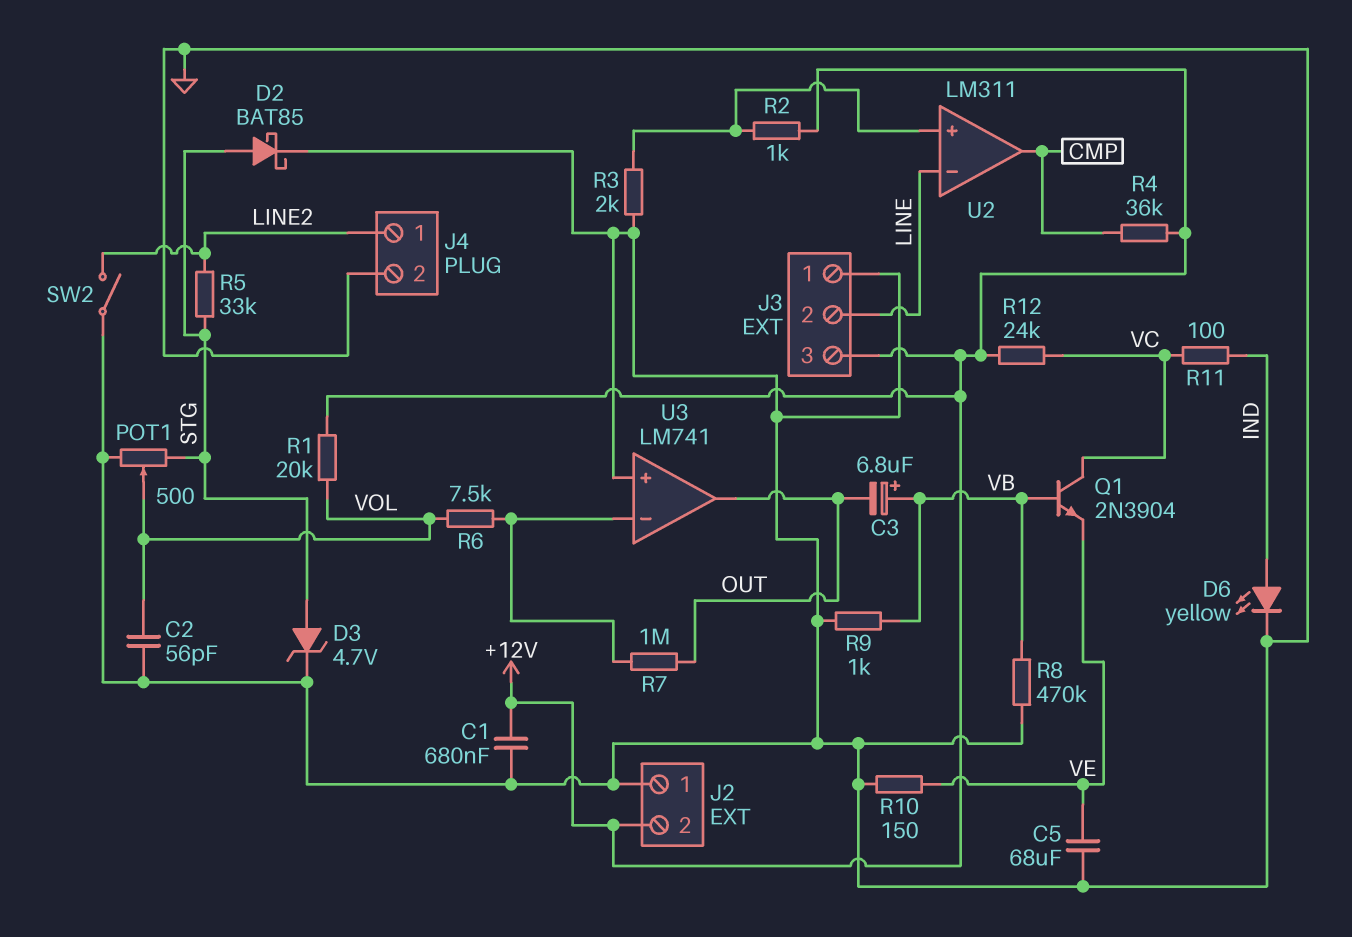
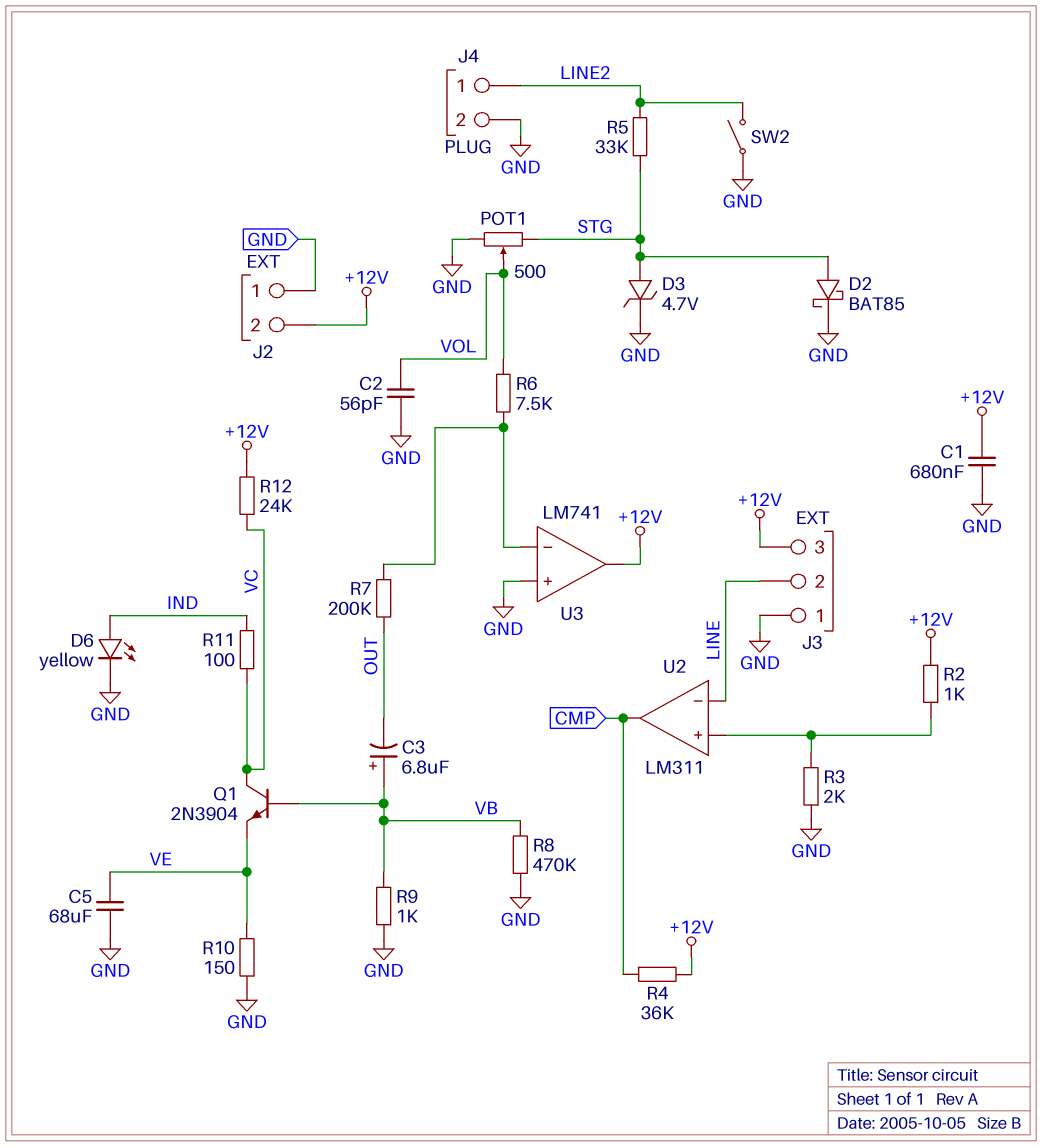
R1: 20k (+12V, VOL) -> none
R7: 1M (OUT, U3/in-) -> 200k (OUT, U3/in-)
U3 pin out: OUT -> +12V

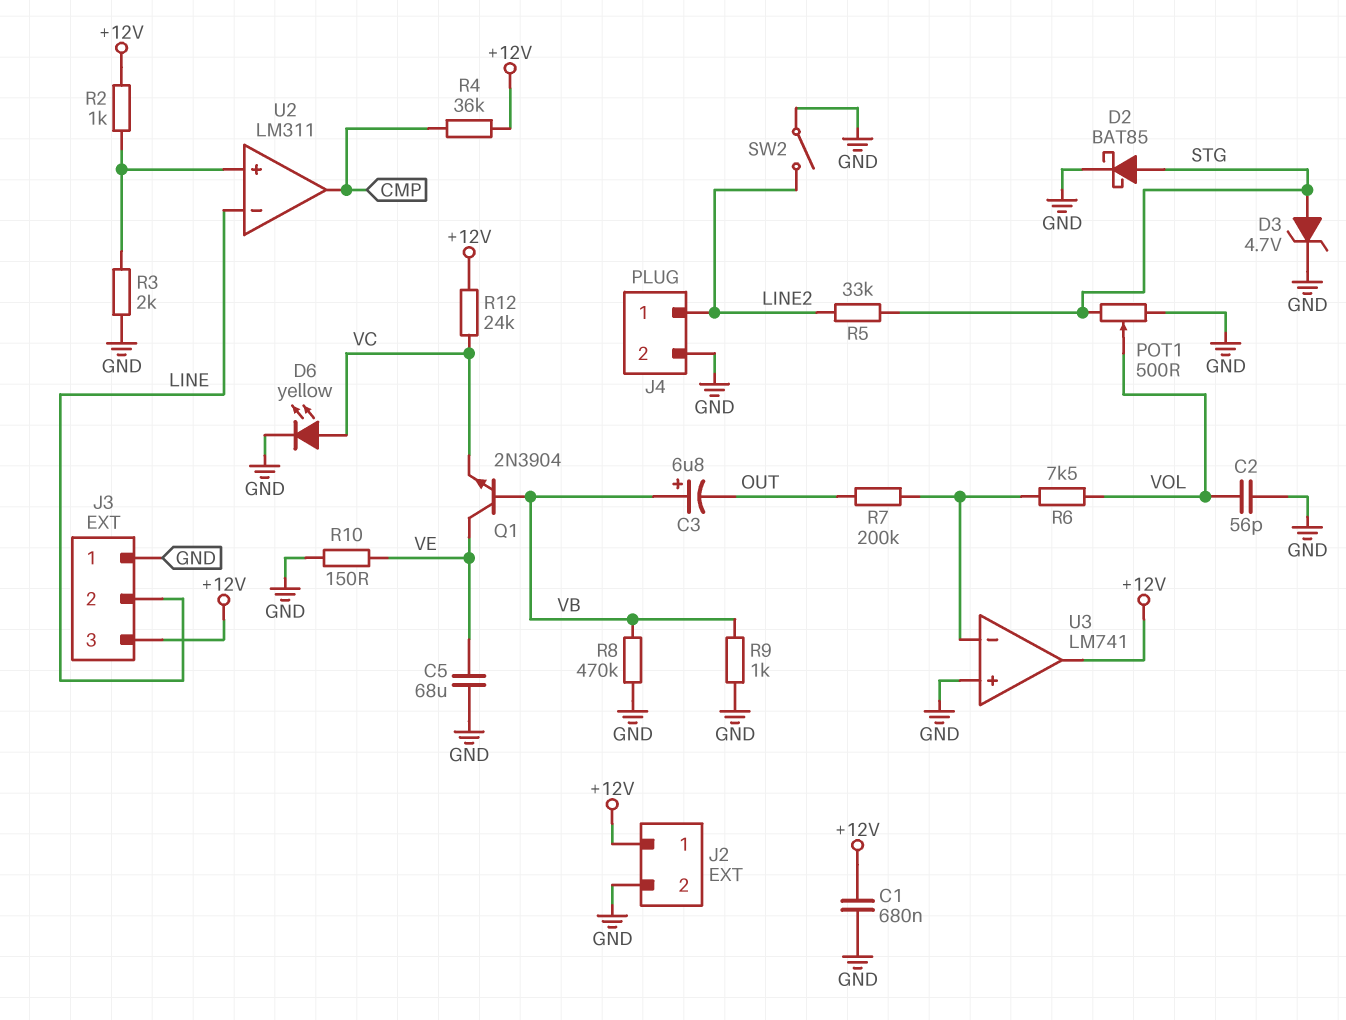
D6: LED yellow (A IND, K GND) -> LED yellow (A VC, K GND)
J2 pin 1: GND -> +12V
J2 pin 2: +12V -> GND
Q1: NPN 2N3904 (B VB, C VC, E VE) -> NPN 2N3904 (B VB, C VE, E VC)
R11: 100 (IND, VC) -> none

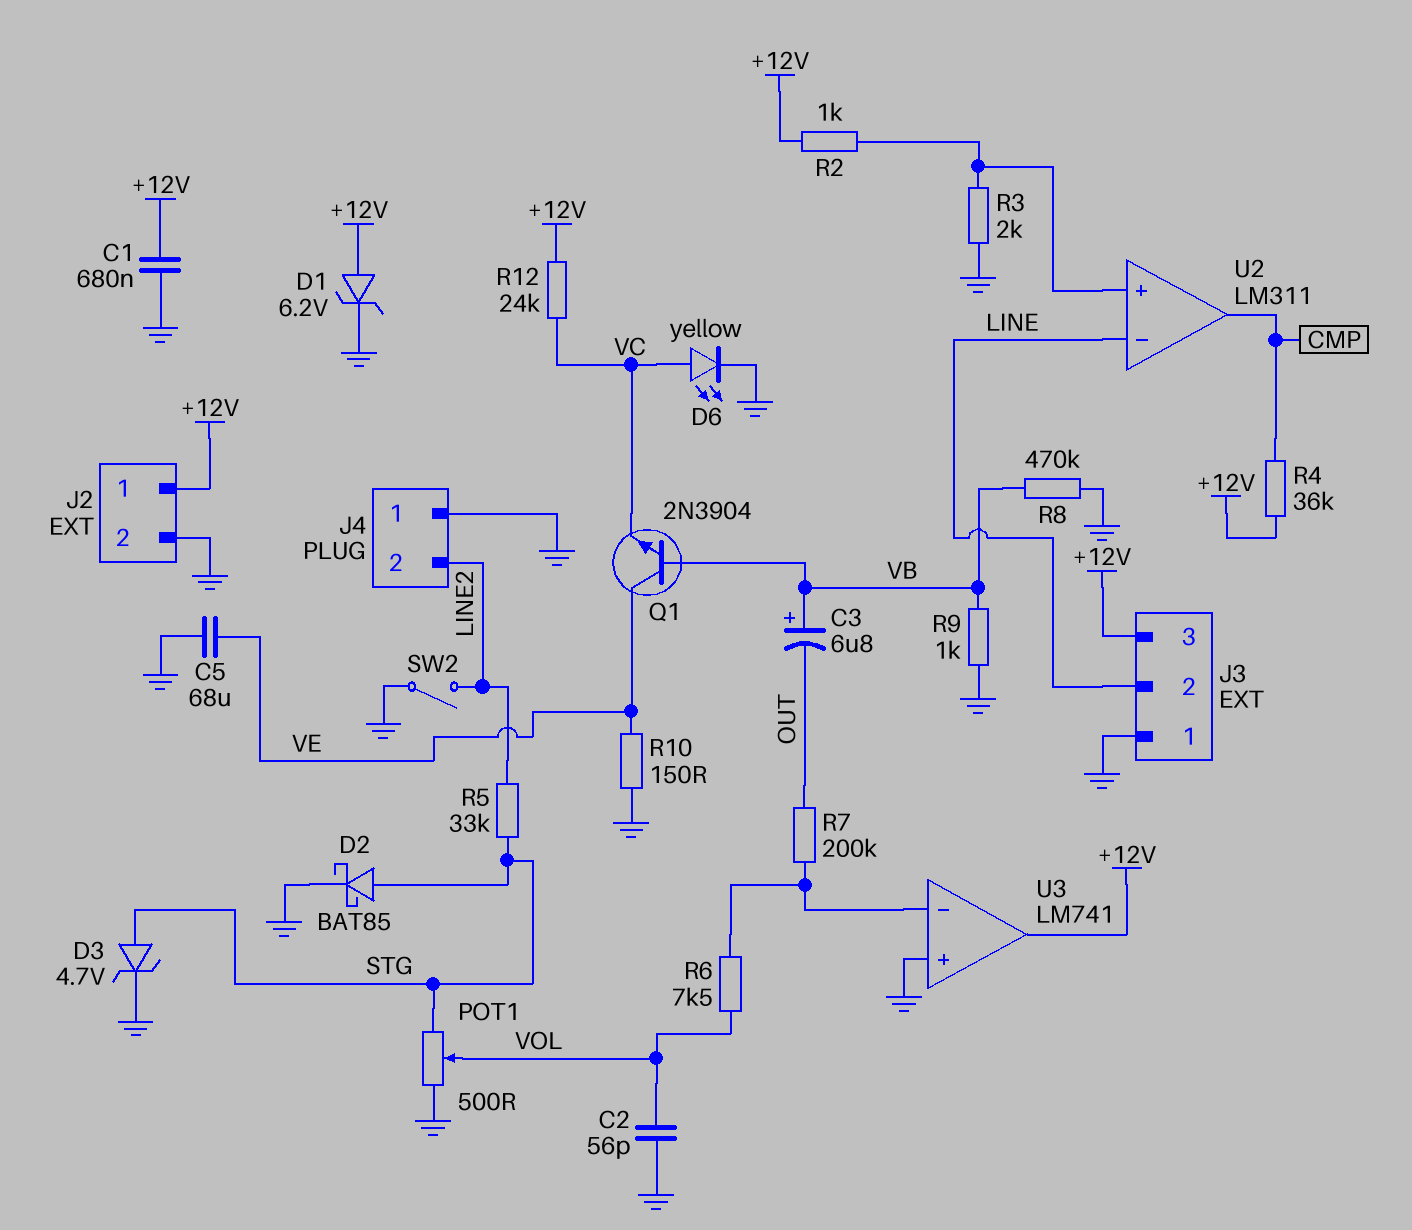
D1: none -> zener 6.2V (A +12V, K GND)
J4 pin 1: LINE2 -> GND
J4 pin 2: GND -> LINE2

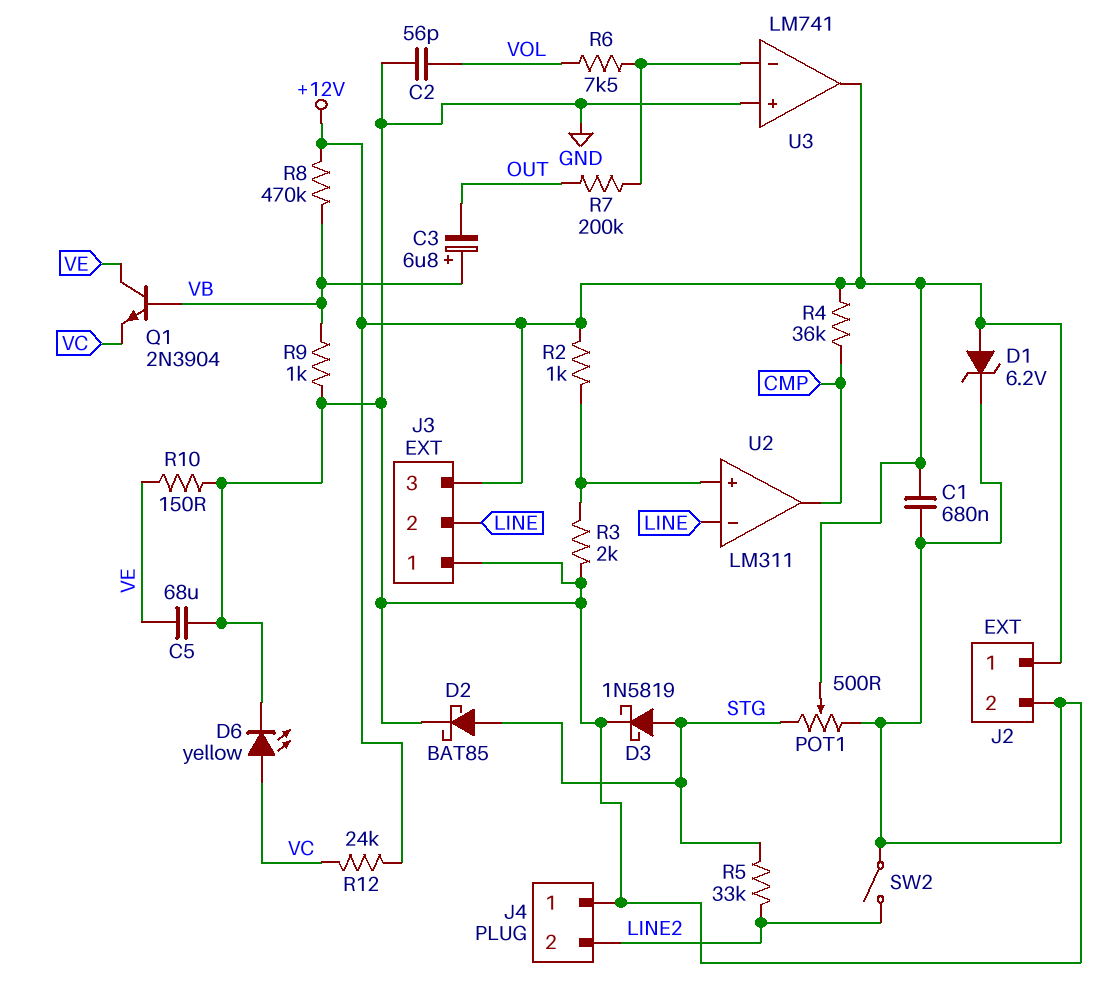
D3: zener 4.7V (A STG, K GND) -> schottky 1N5819 (A STG, K GND)
POT1: 500 (GND, STG, wiper VOL) -> 500 (GND, STG, wiper +12V)
R8: 470k (GND, VB) -> 470k (+12V, VB)

